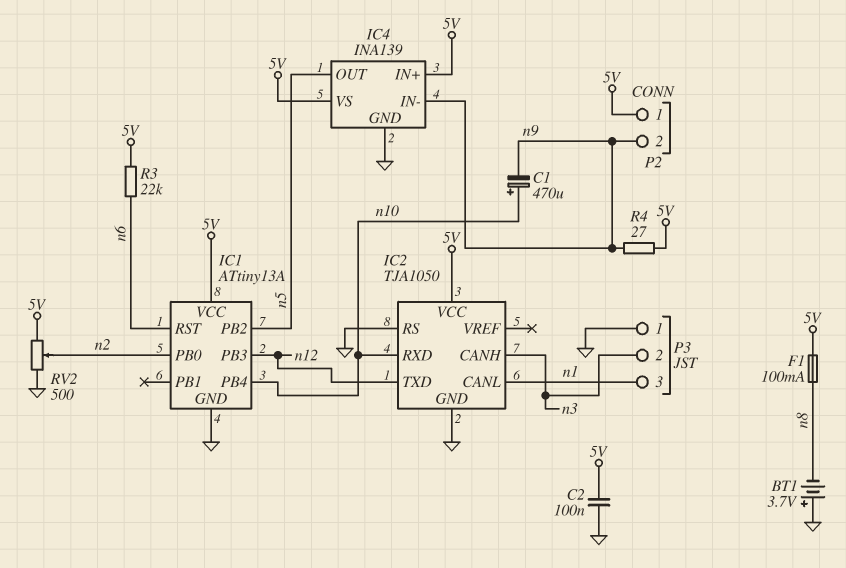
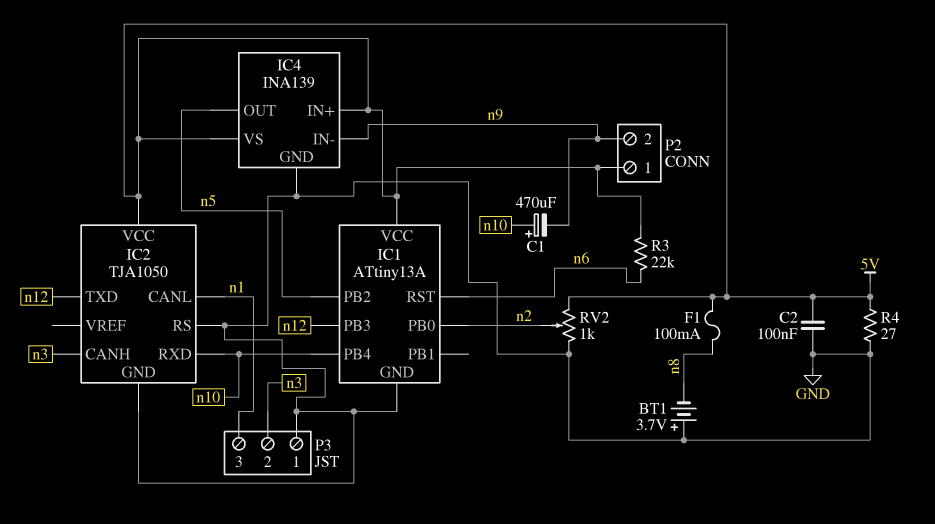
R4: 27 (5V, n9) -> 27 (5V, GND)
RV2: 500 (5V, GND, wiper n2) -> 1k (5V, GND, wiper n2)

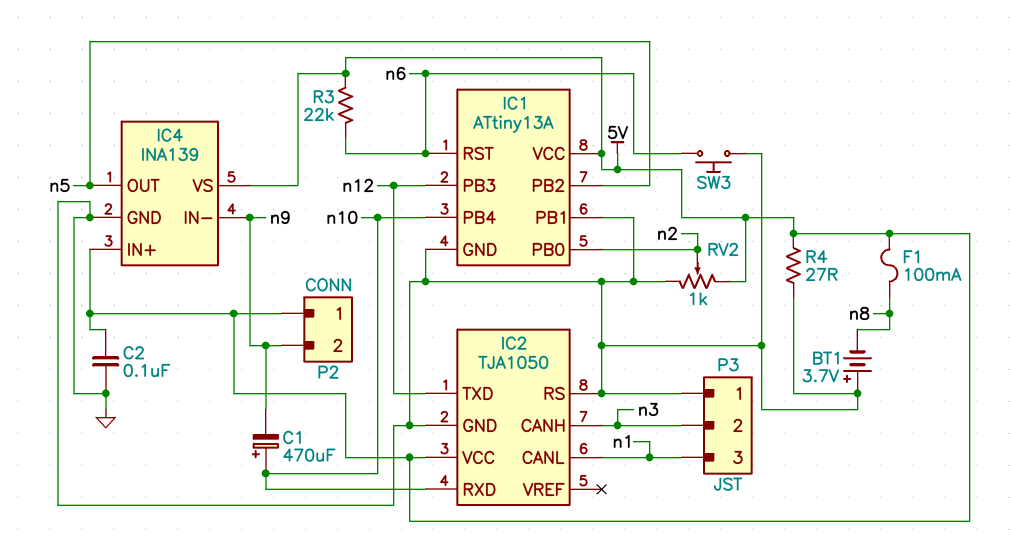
IC1 pin PB1: none -> GND
SW3: none -> button (GND, n6)

